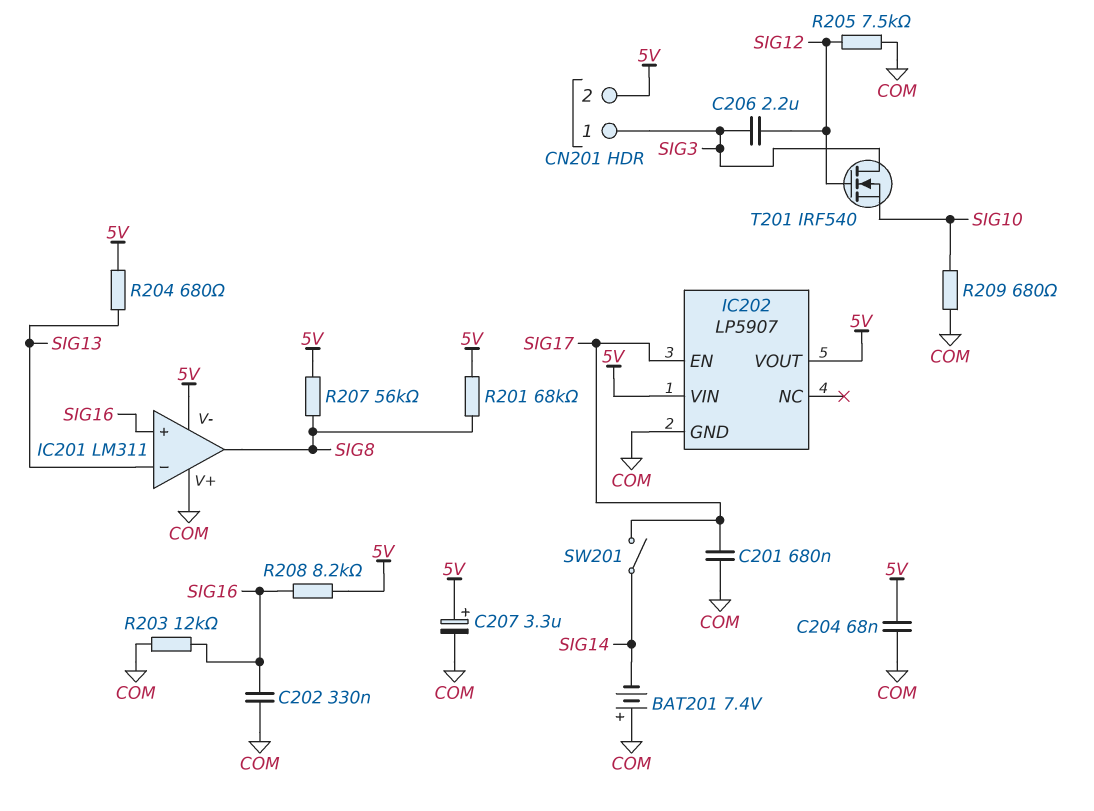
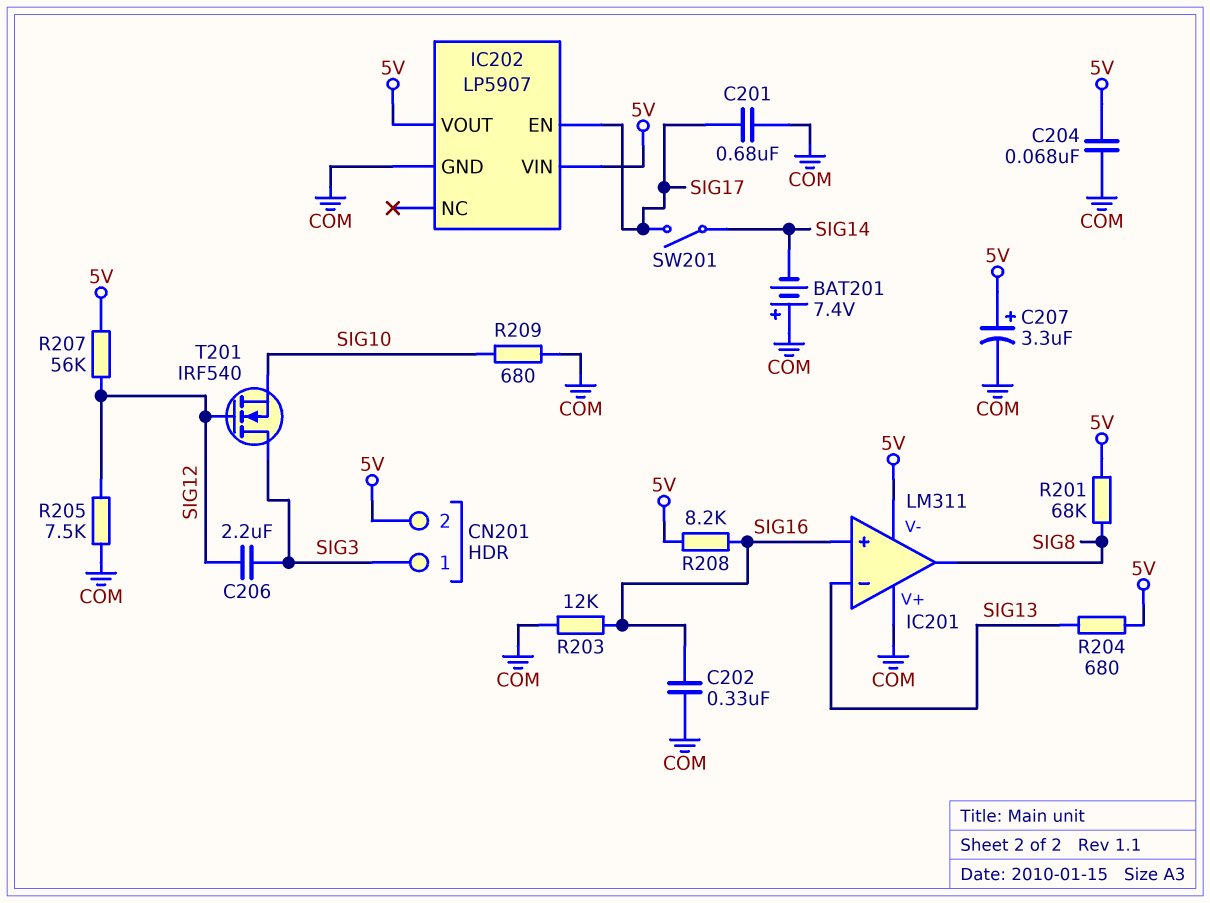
R207: 56k (5V, SIG8) -> 56k (5V, SIG12)

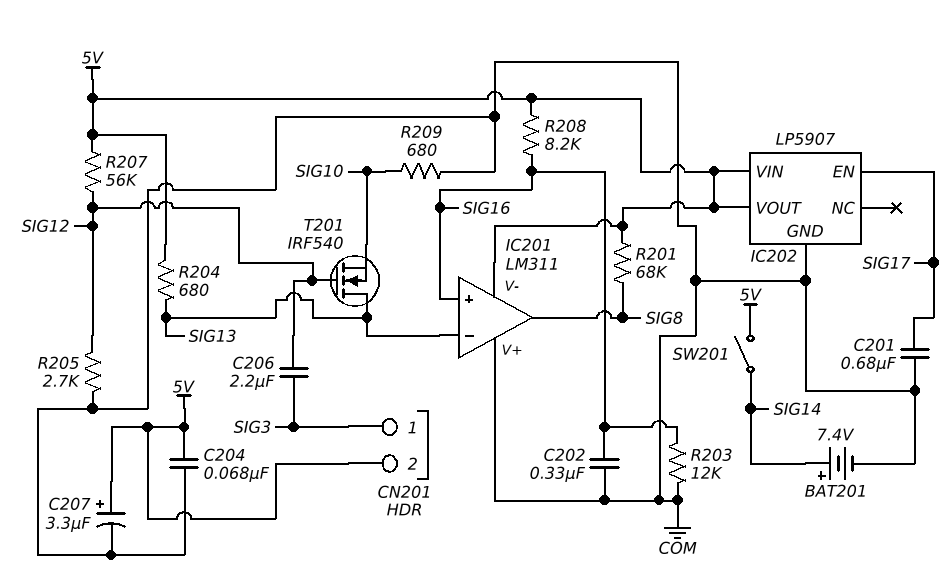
BAT201: 7.4V (plus COM, minus SIG14) -> 7.4V (plus SIG14, minus COM)
R205: 7.5k (COM, SIG12) -> 2.7k (COM, SIG12)
SW201: switch (SIG14, SIG17) -> switch (5V, SIG14)
T201: NMOS IRF540 (G SIG12, D SIG3, S SIG10) -> NMOS IRF540 (G SIG12, D SIG13, S SIG10)

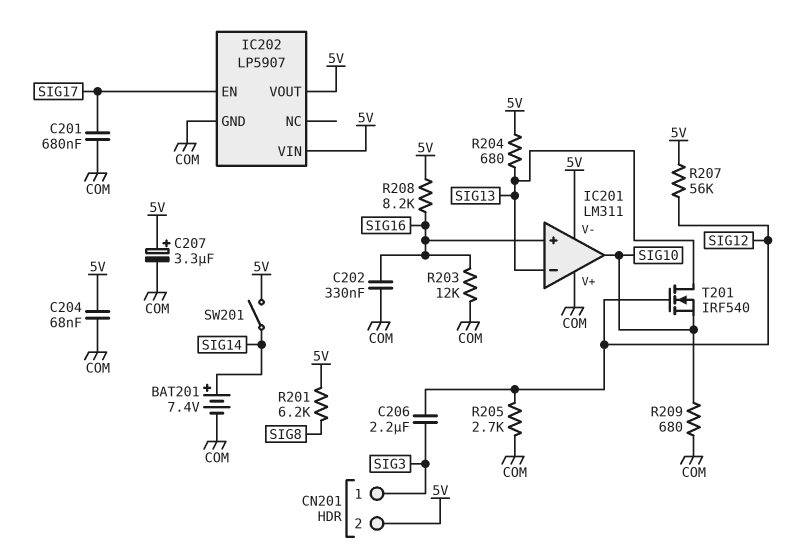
IC201 pin out: SIG8 -> SIG10
R201: 68k (5V, SIG8) -> 6.2k (5V, SIG8)

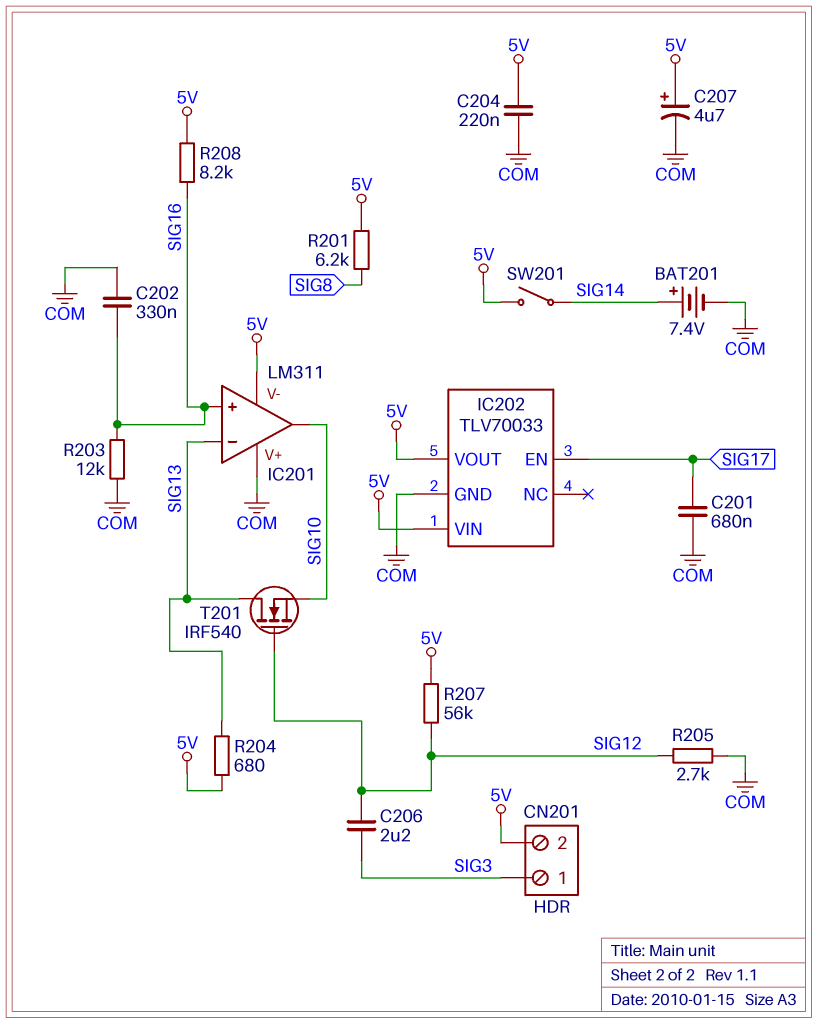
C204: 68nF (5V, COM) -> 220nF (5V, COM)
C207: 3.3uF (plus 5V, minus COM) -> 4.7uF (plus 5V, minus COM)
IC202: LP5907 -> TLV70033
R209: 680 (COM, SIG10) -> none

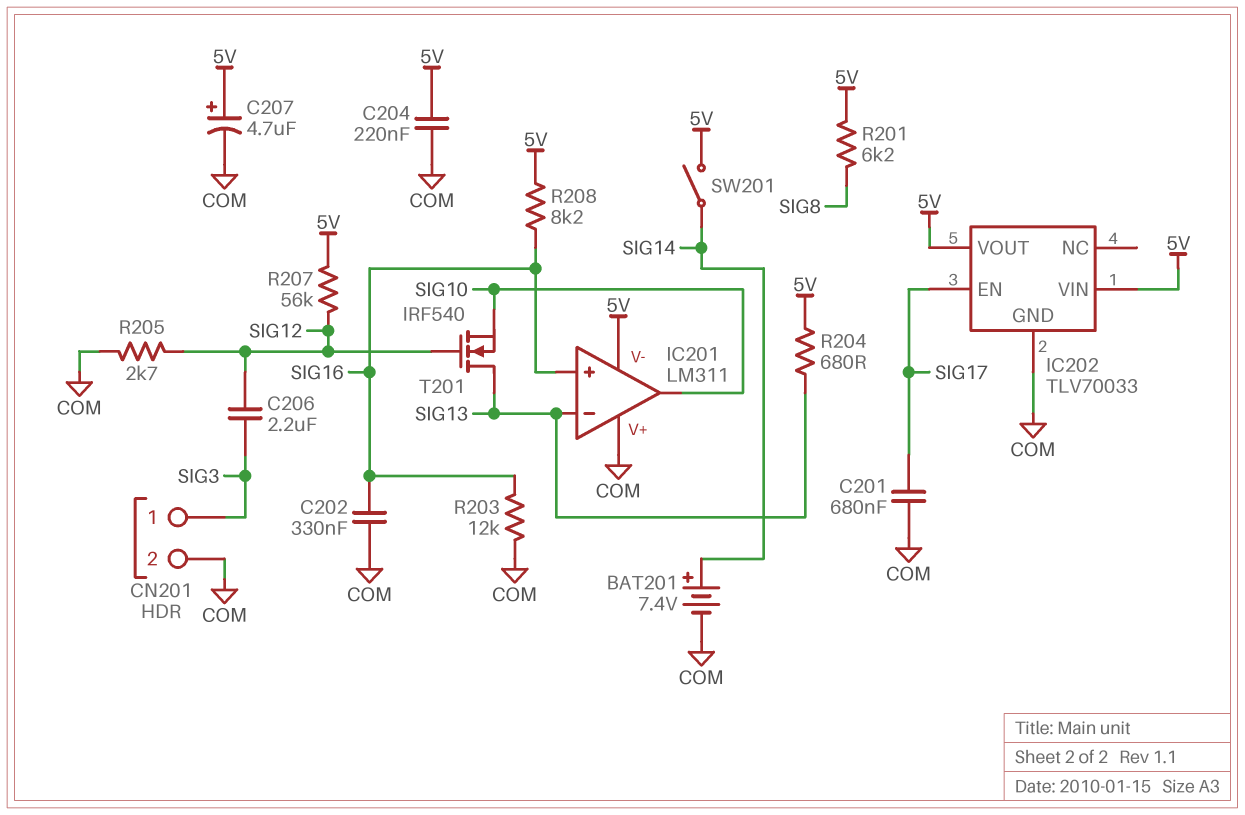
CN201 pin 2: 5V -> COM

